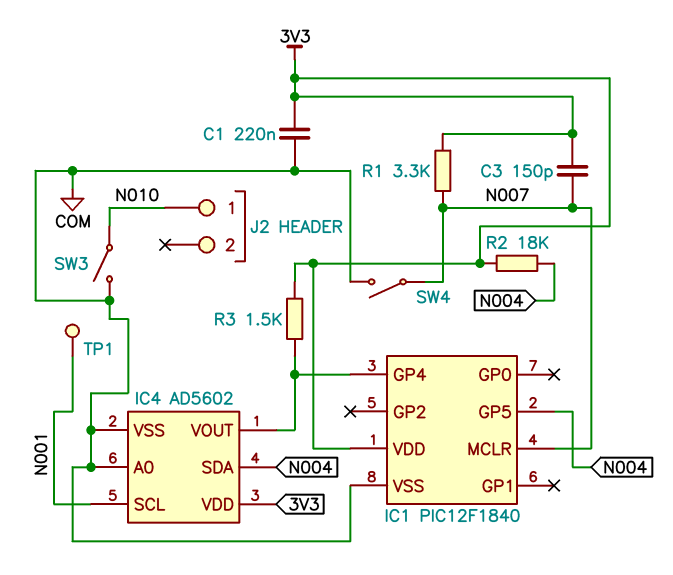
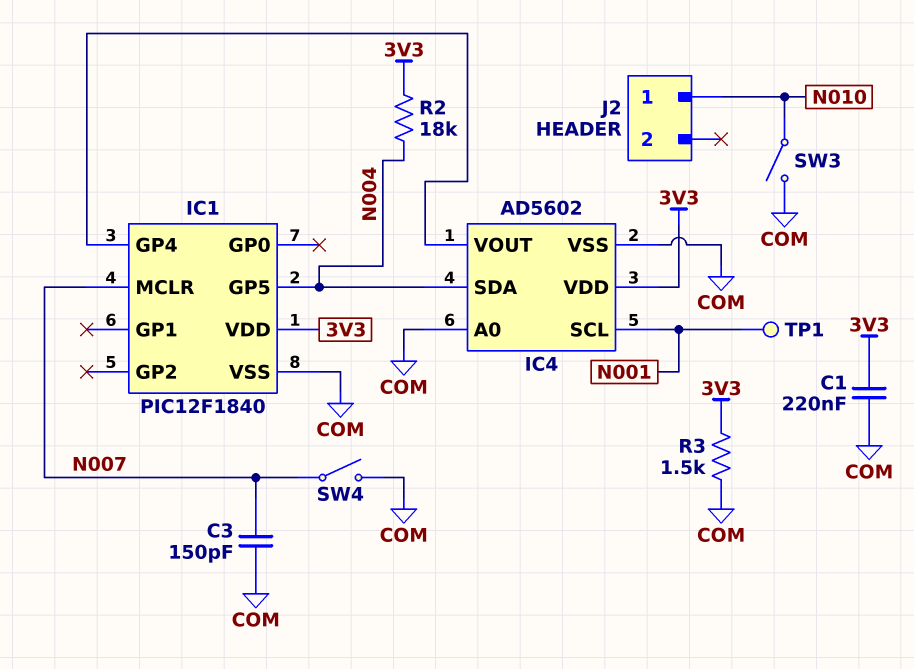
C3: 150pF (3V3, N007) -> 150pF (COM, N007)
R1: 3.3k (3V3, N007) -> none
R3: 1.5k (3V3, IC1/GP4) -> 1.5k (3V3, COM)

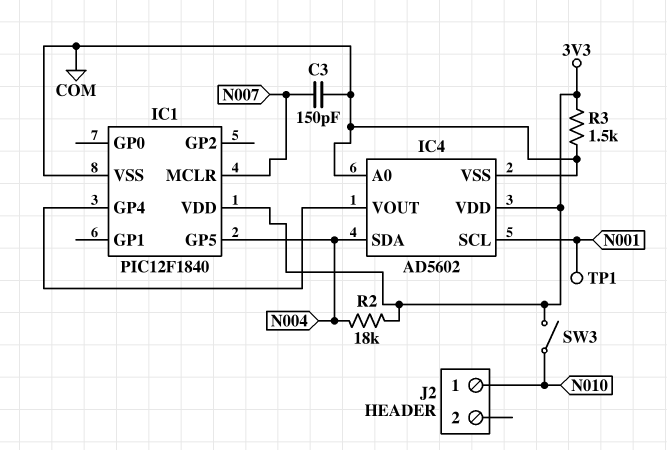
C1: 220nF (3V3, COM) -> none
SW3: switch (COM, N010) -> switch (3V3, N010)
SW4: switch (COM, N007) -> none

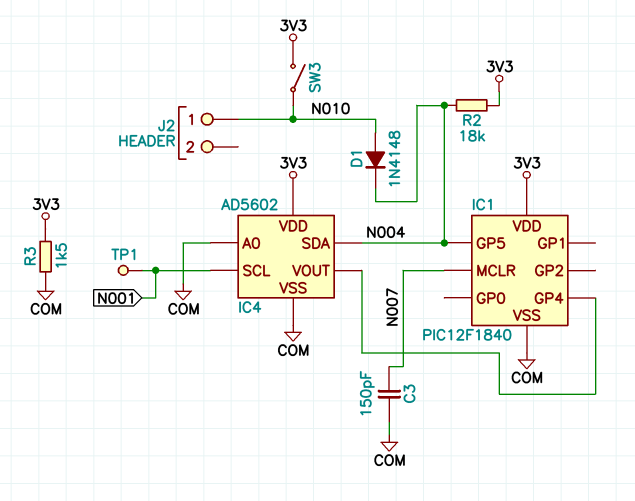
D1: none -> diode 1N4148 (A N010, K N004)

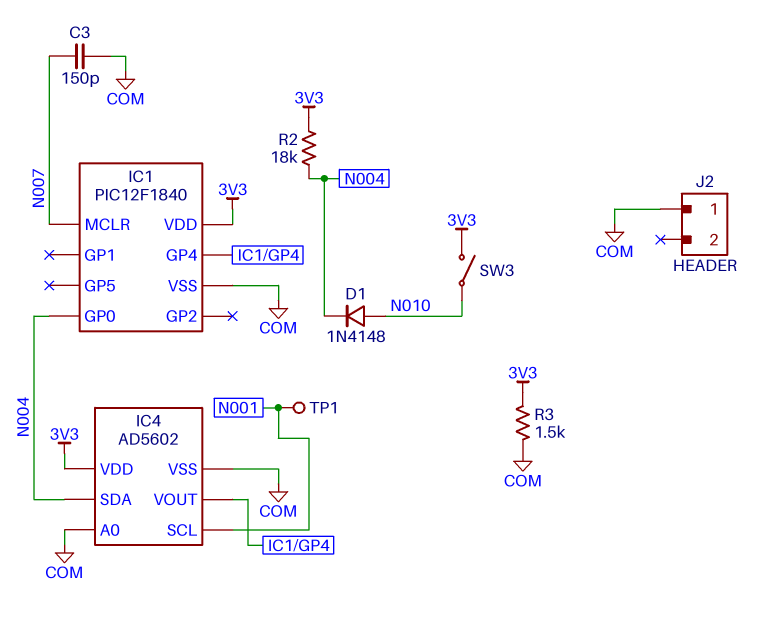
IC1 pin GP0: none -> N004
IC1 pin GP5: N004 -> none
J2 pin 1: N010 -> COM

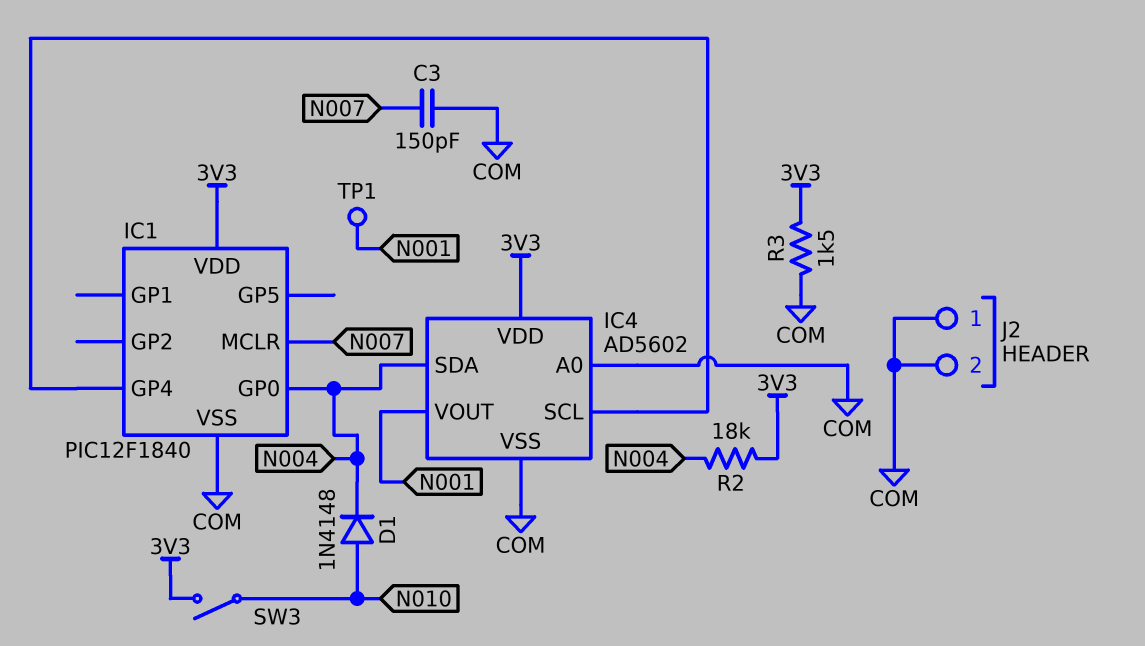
IC4 pin SCL: N001 -> IC1/GP4
IC4 pin VOUT: IC1/GP4 -> N001
J2 pin 2: none -> COM

